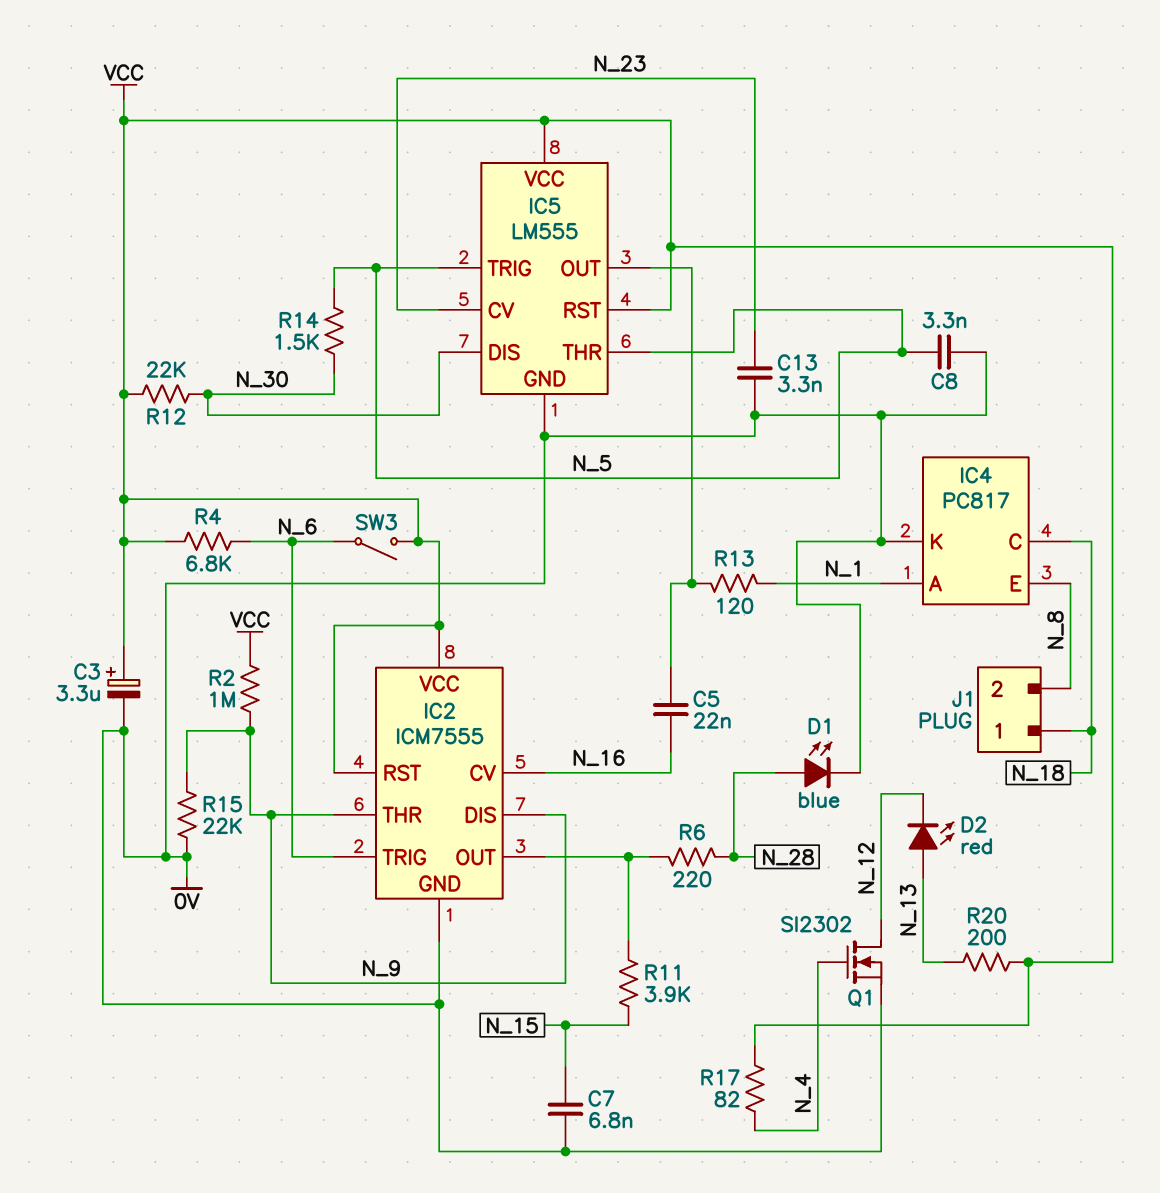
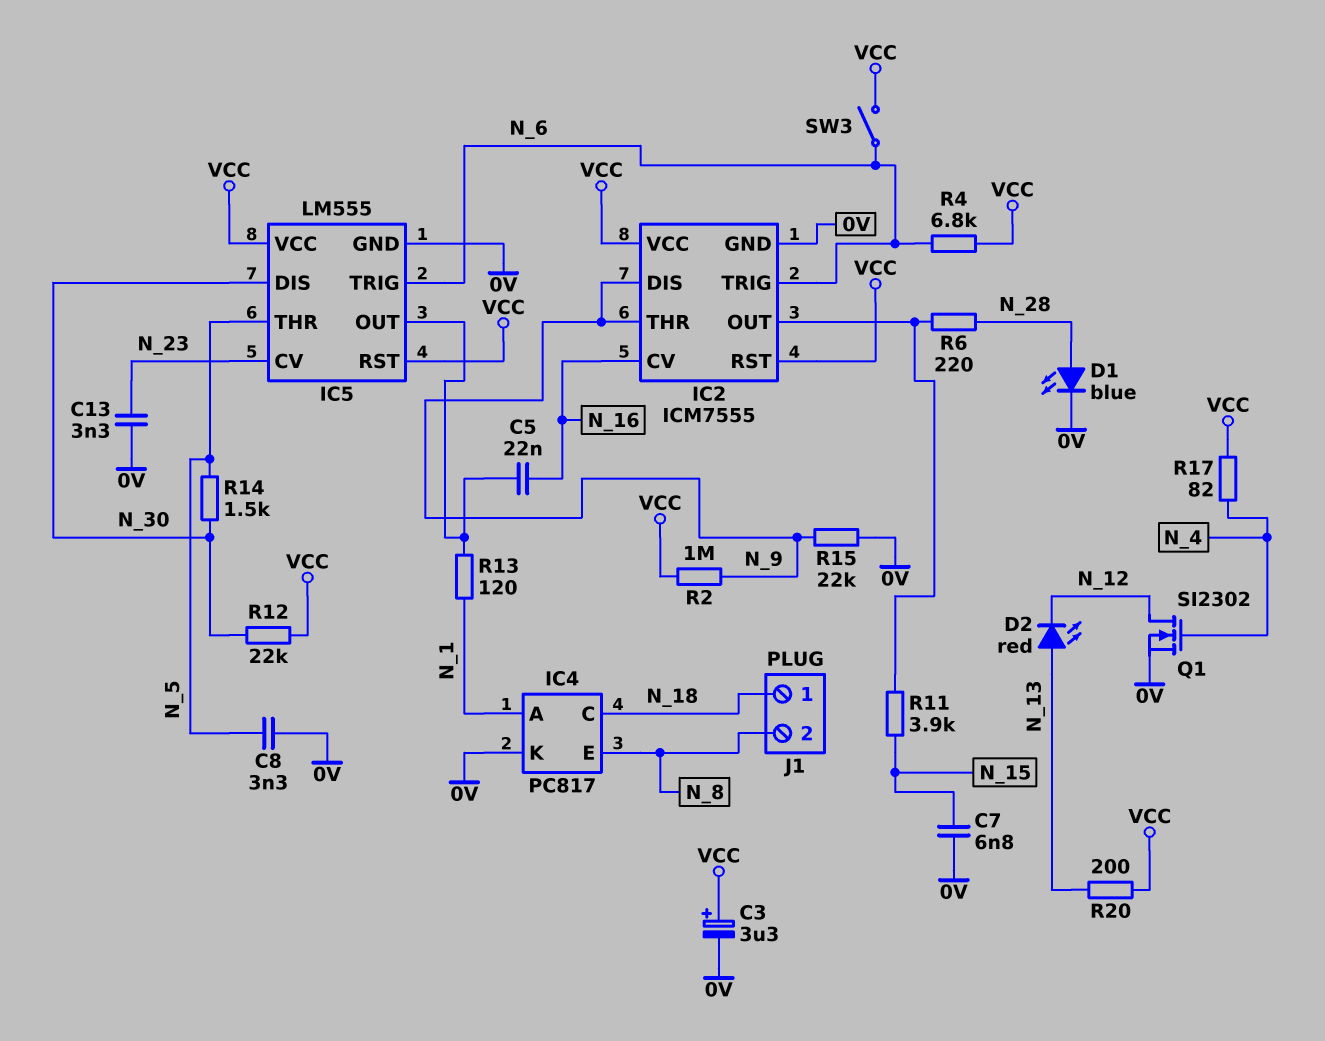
IC5 pin TRIG: N_5 -> N_6

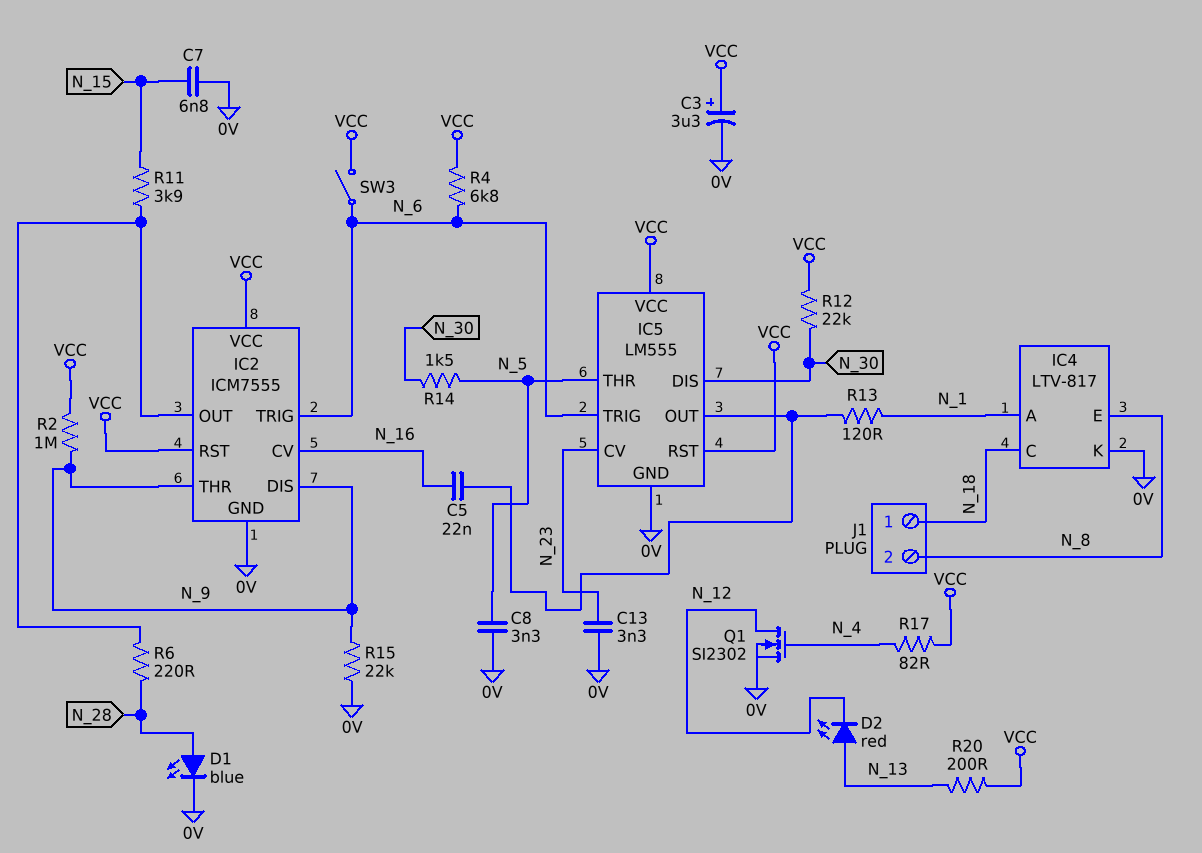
IC4: PC817 -> LTV-817

